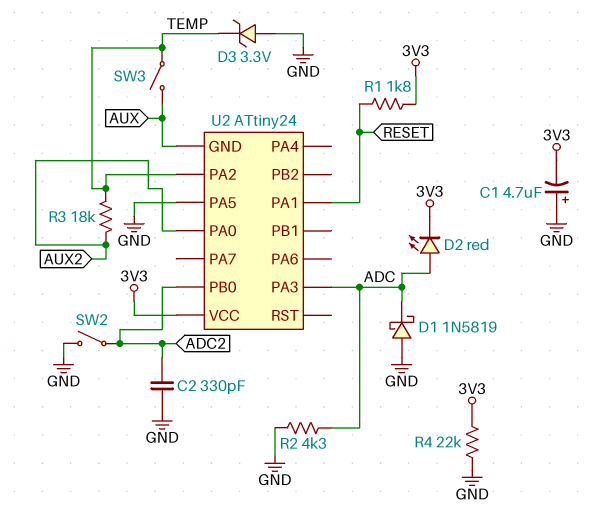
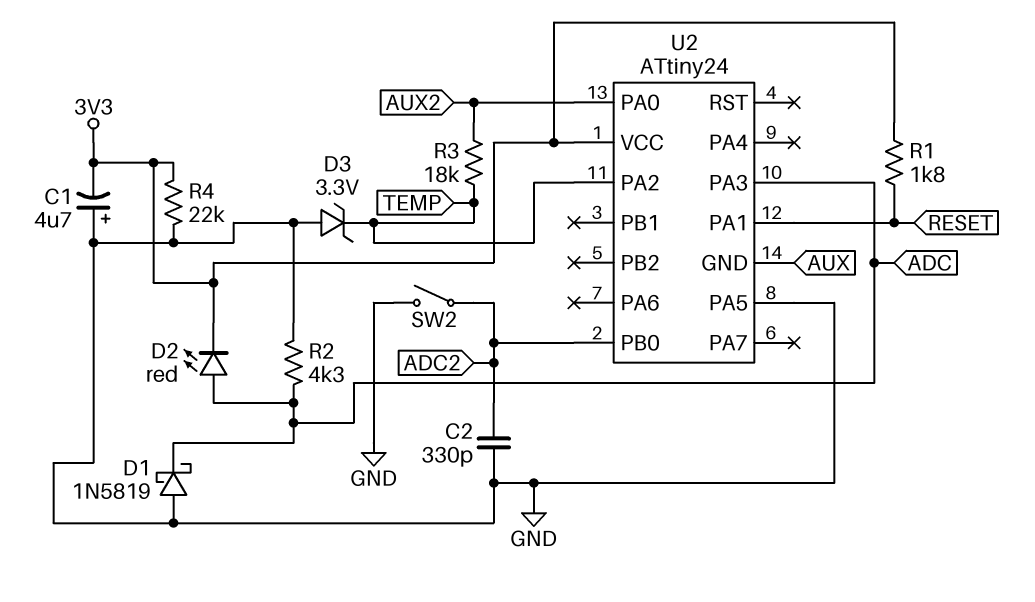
SW3: switch (AUX, TEMP) -> none

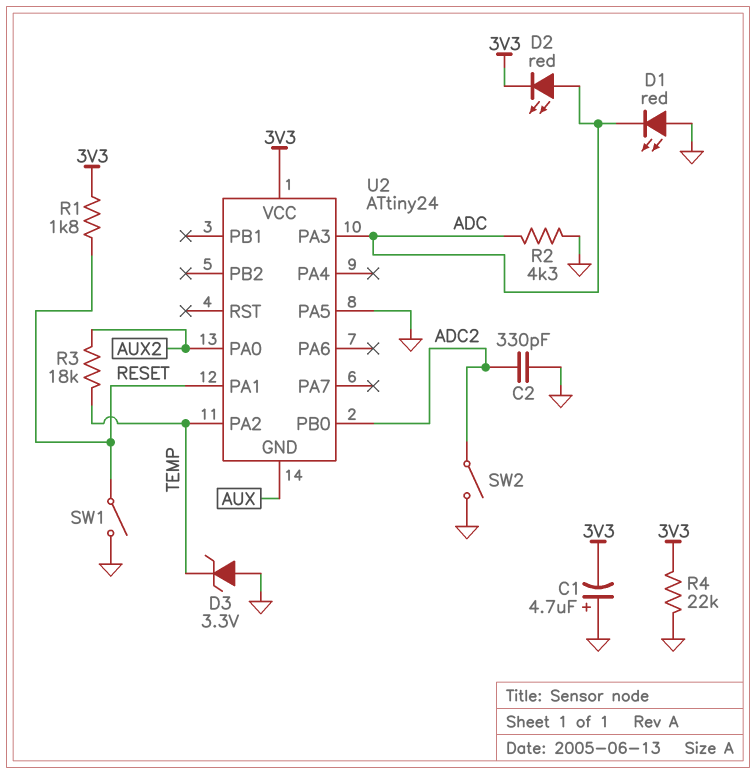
D1: schottky 1N5819 (A GND, K ADC) -> LED red (A GND, K ADC)
SW1: none -> switch (GND, RESET)

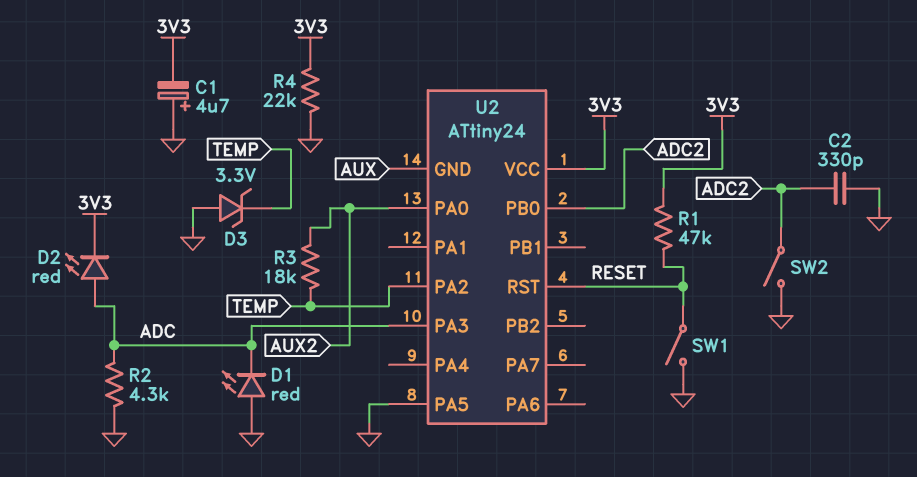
R1: 1.8k (3V3, RESET) -> 47k (3V3, RESET)
U2 pin PA1: RESET -> none
U2 pin RST: none -> RESET

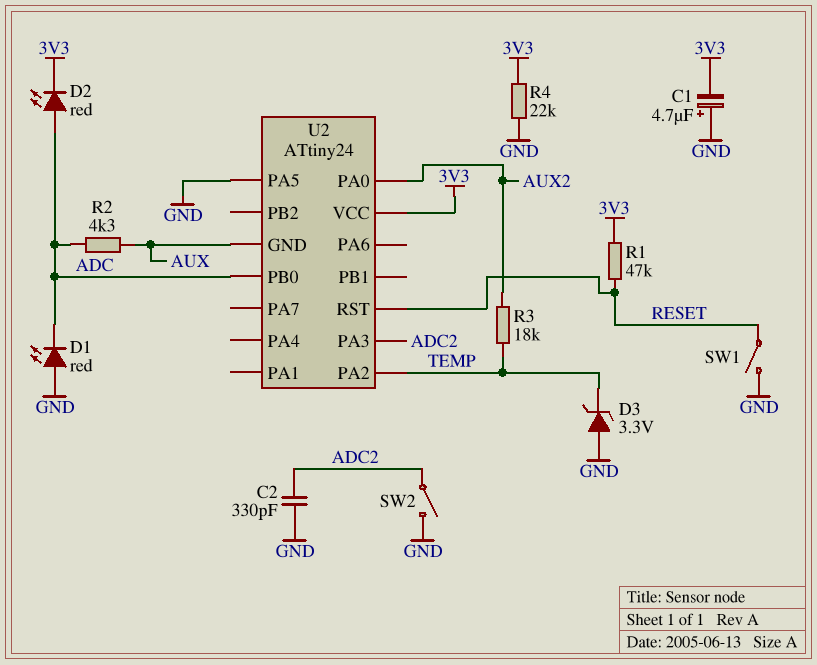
R2: 4.3k (ADC, GND) -> 4.3k (ADC, AUX)
U2 pin PA3: ADC -> ADC2
U2 pin PB0: ADC2 -> ADC

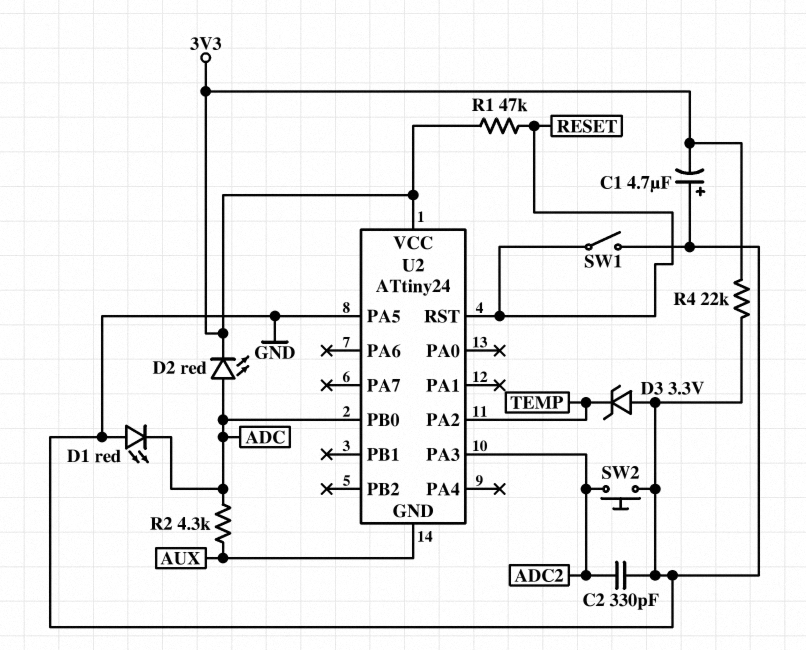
R3: 18k (AUX2, TEMP) -> none
SW2: switch (ADC2, GND) -> button (ADC2, GND)
U2 pin PA0: AUX2 -> none

